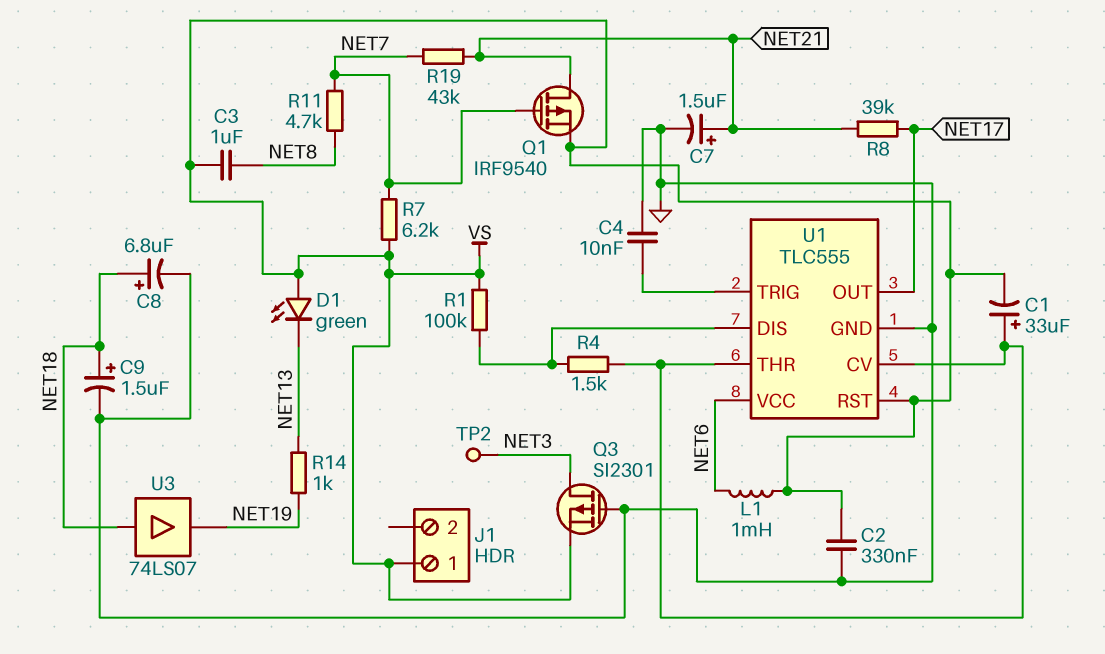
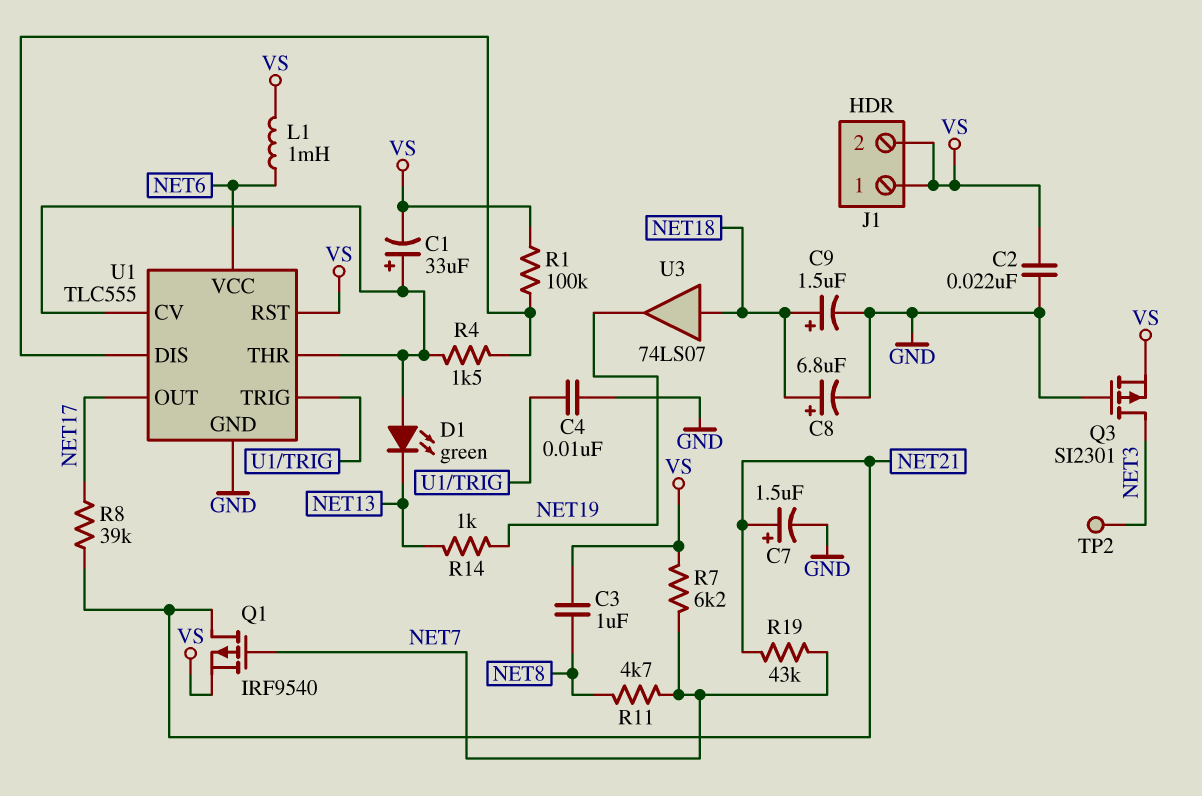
C2: 330nF (GND, VS) -> 22nF (GND, VS)
D1: LED green (A VS, K NET13) -> LED green (A U1/CV, K NET13)
J1 pin 2: none -> VS

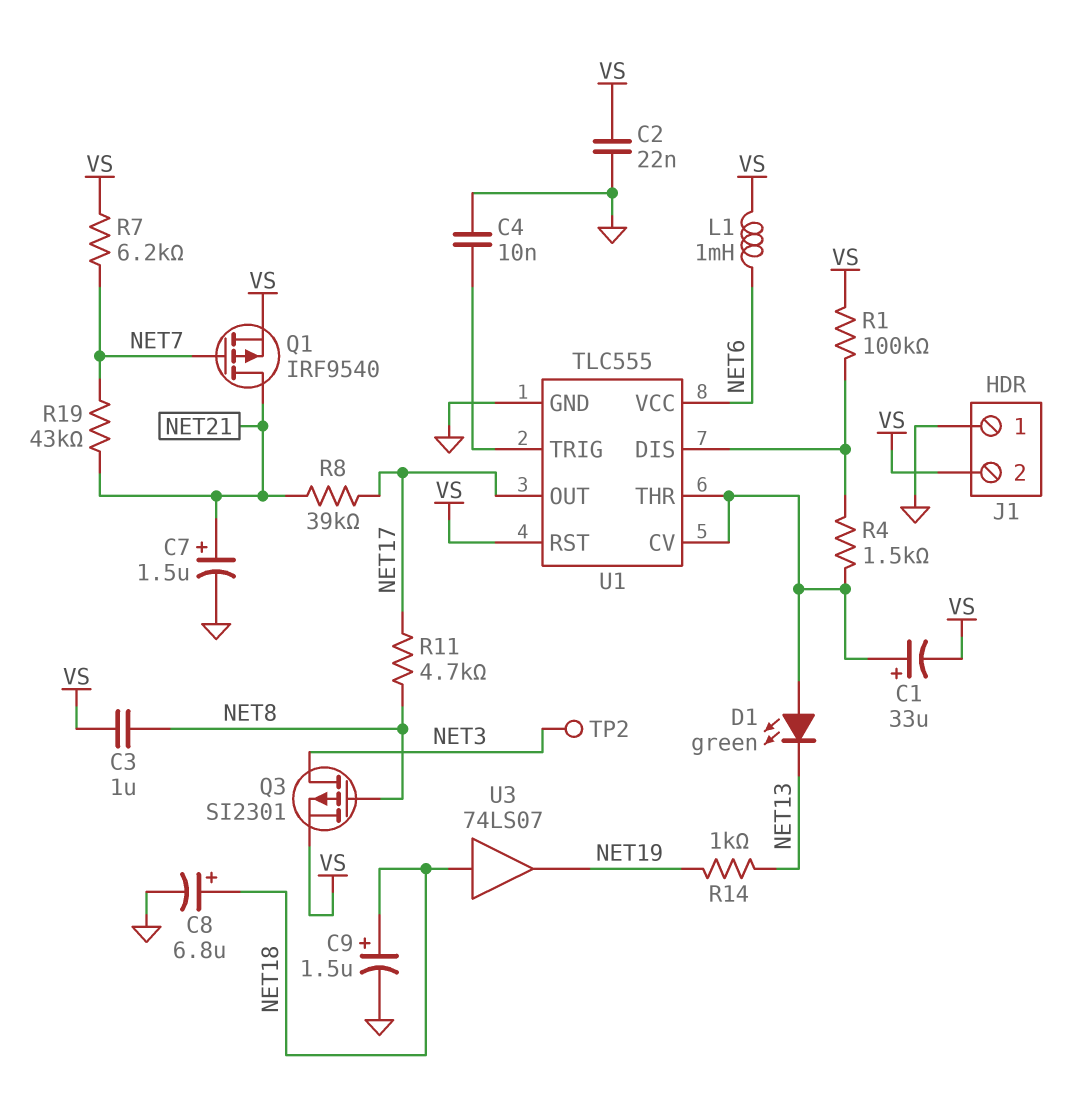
J1 pin 1: VS -> GND
Q3: PMOS SI2301 (G GND, D NET3, S VS) -> PMOS SI2301 (G NET8, D NET3, S VS)
R11: 4.7k (NET7, NET8) -> 4.7k (NET8, NET17)

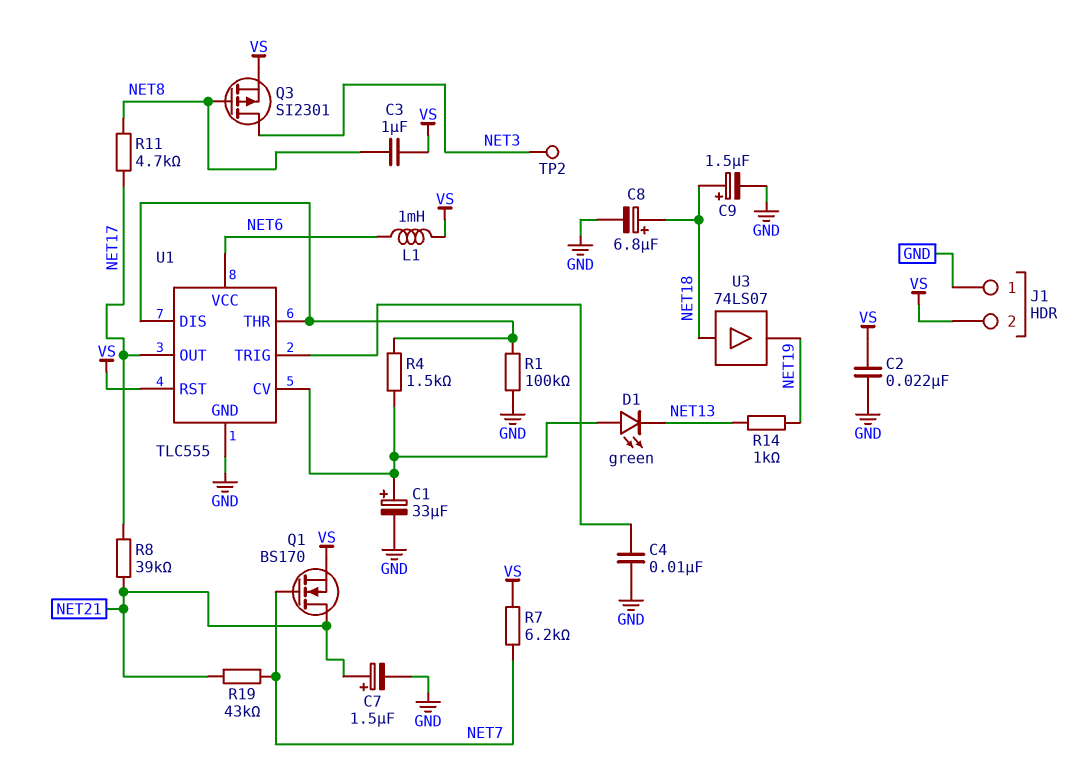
C1: 33uF (plus U1/CV, minus VS) -> 33uF (plus U1/CV, minus GND)
Q1: PMOS IRF9540 (G NET7, D NET21, S VS) -> NMOS BS170 (G NET7, D NET21, S VS)
R1: 100k (U1/DIS, VS) -> 100k (GND, U1/DIS)
U1 pin THR: U1/CV -> U1/DIS

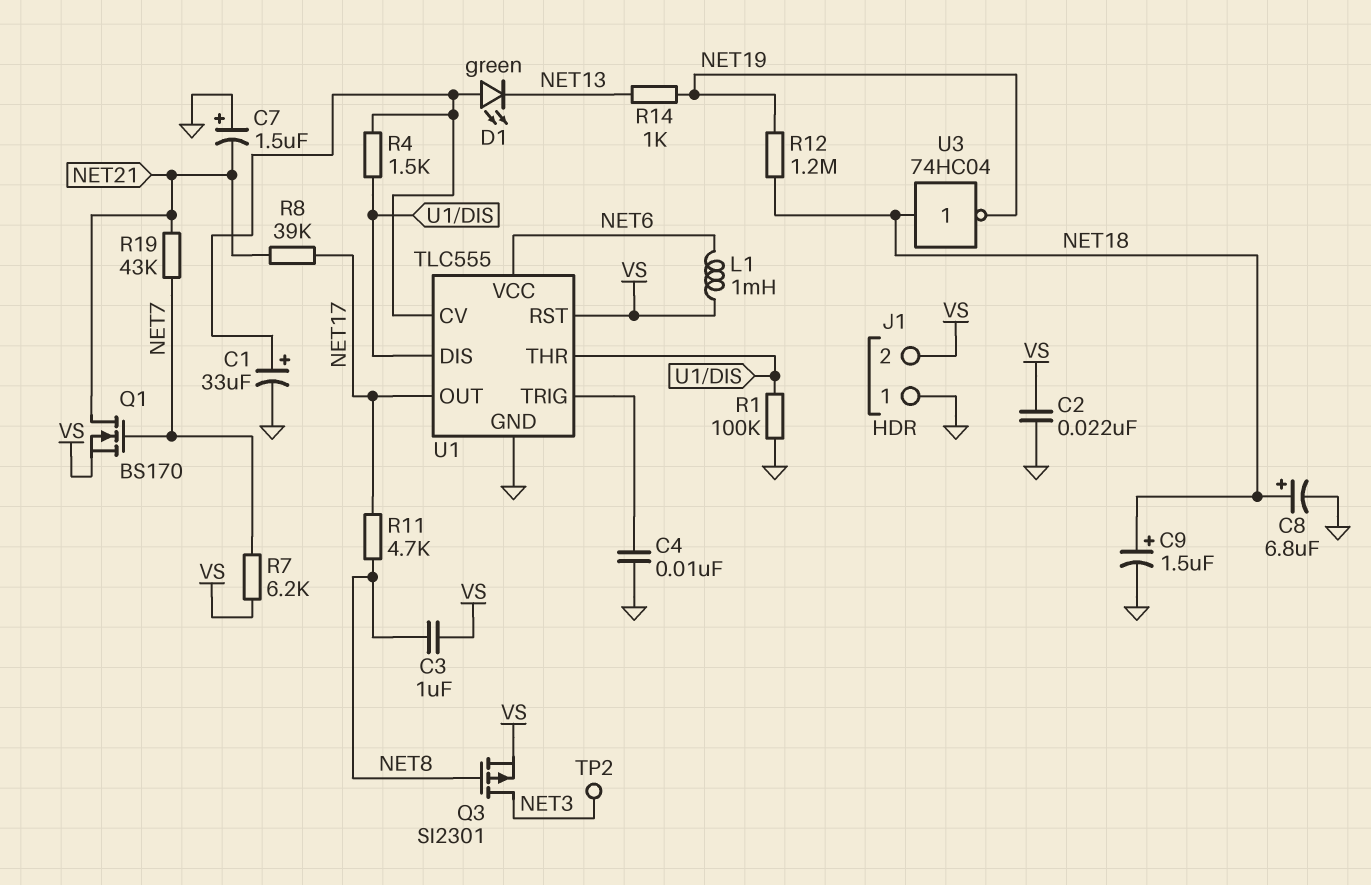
C7: 1.5uF (plus NET21, minus GND) -> 1.5uF (plus GND, minus NET21)
R12: none -> 1.2M (NET18, NET19)
U3: buffer 74LS07 (in NET18, out NET19) -> NOT 74HC04 (in NET18, out NET19)

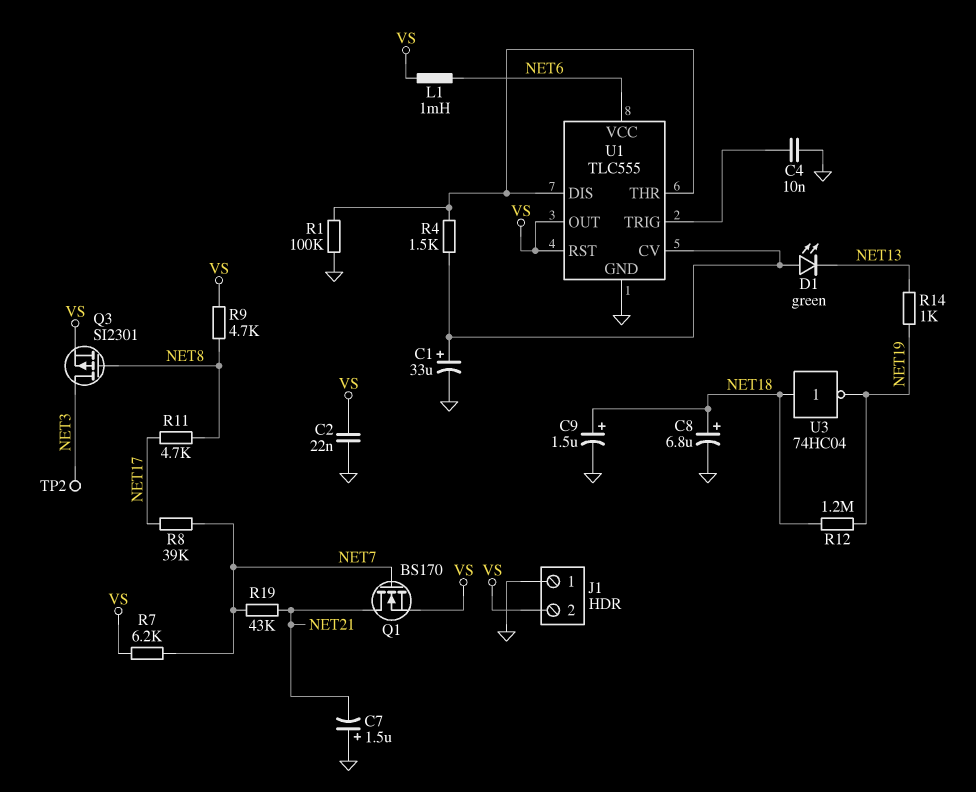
C3: 1uF (NET8, VS) -> none
R8: 39k (NET17, NET21) -> 39k (NET7, NET17)
R9: none -> 4.7k (NET8, VS)
U1 pin OUT: NET17 -> VS

